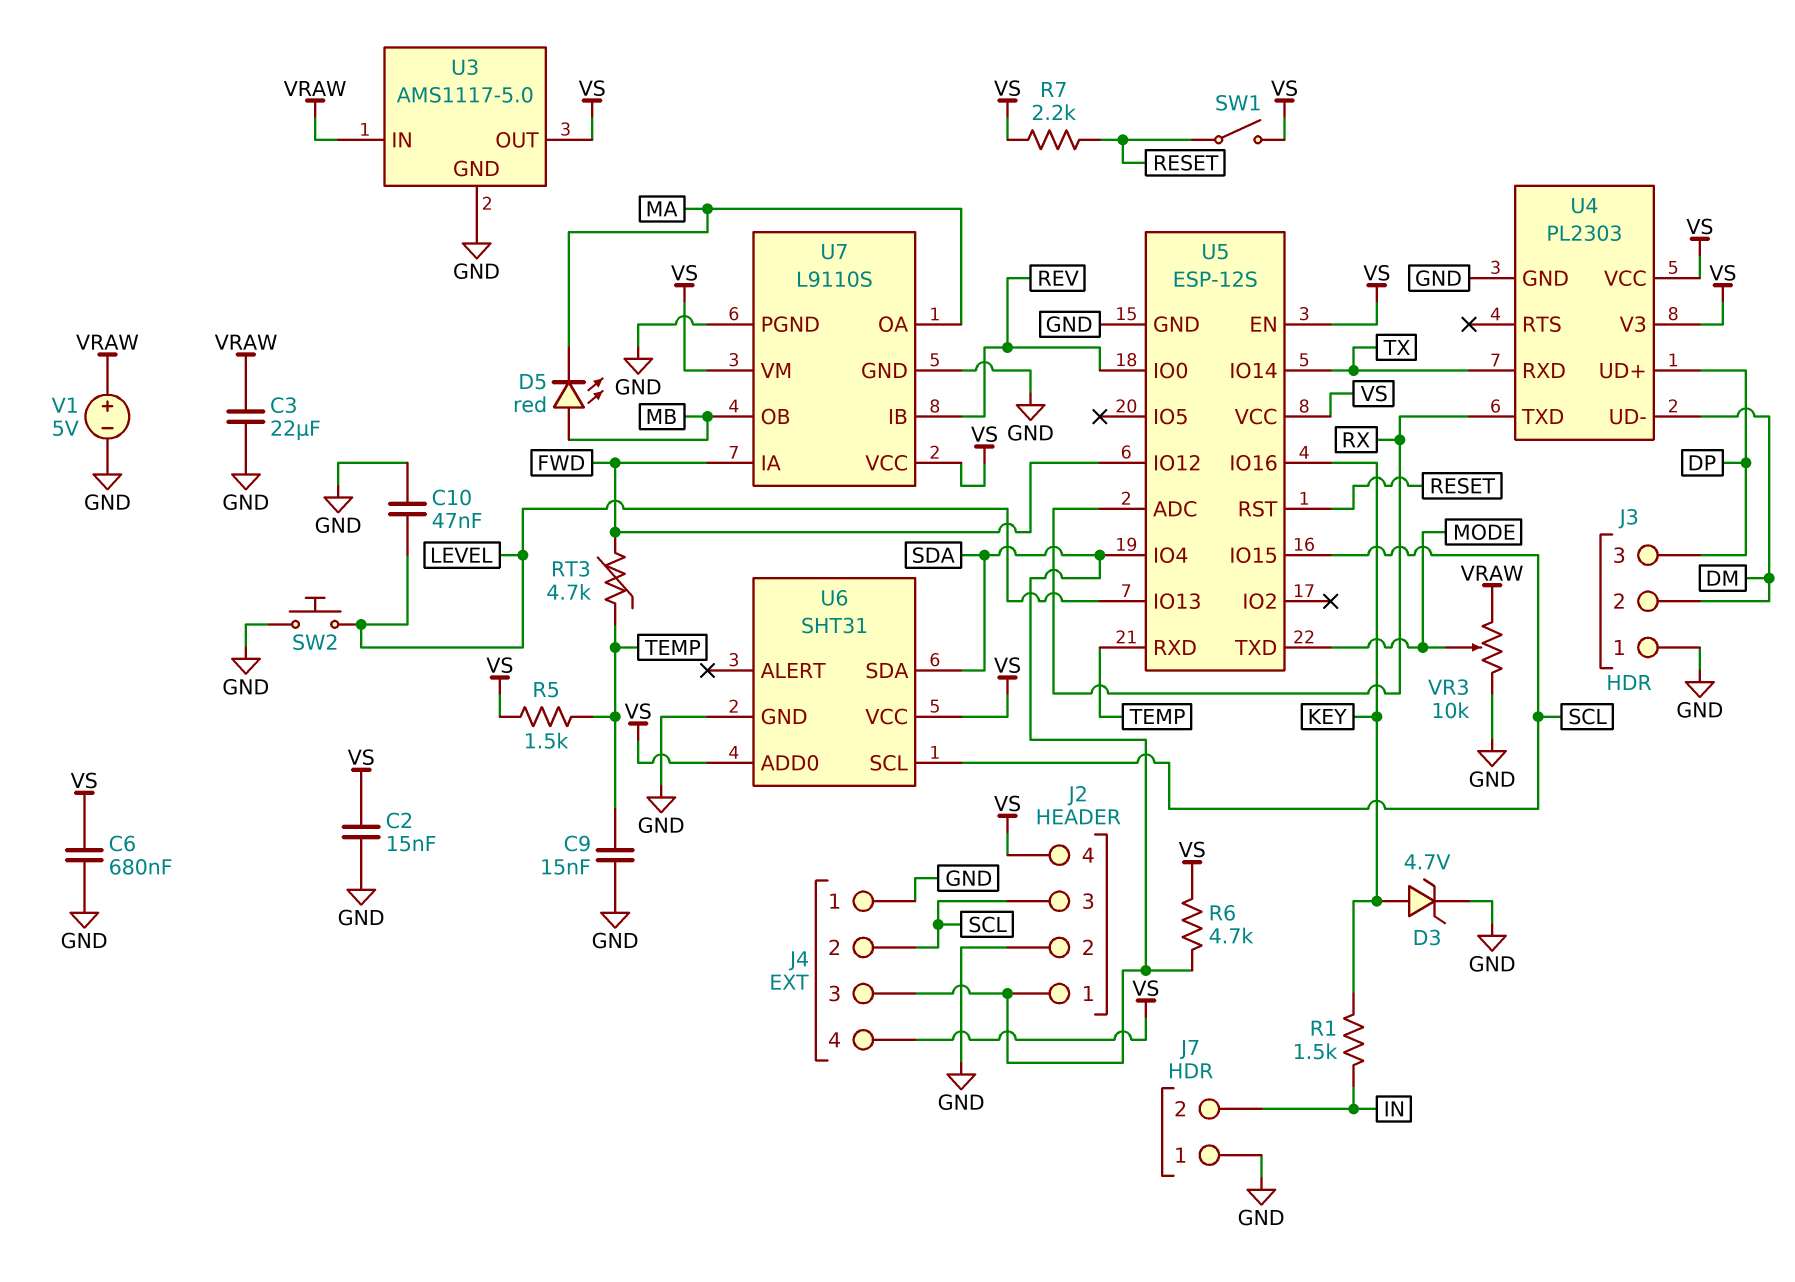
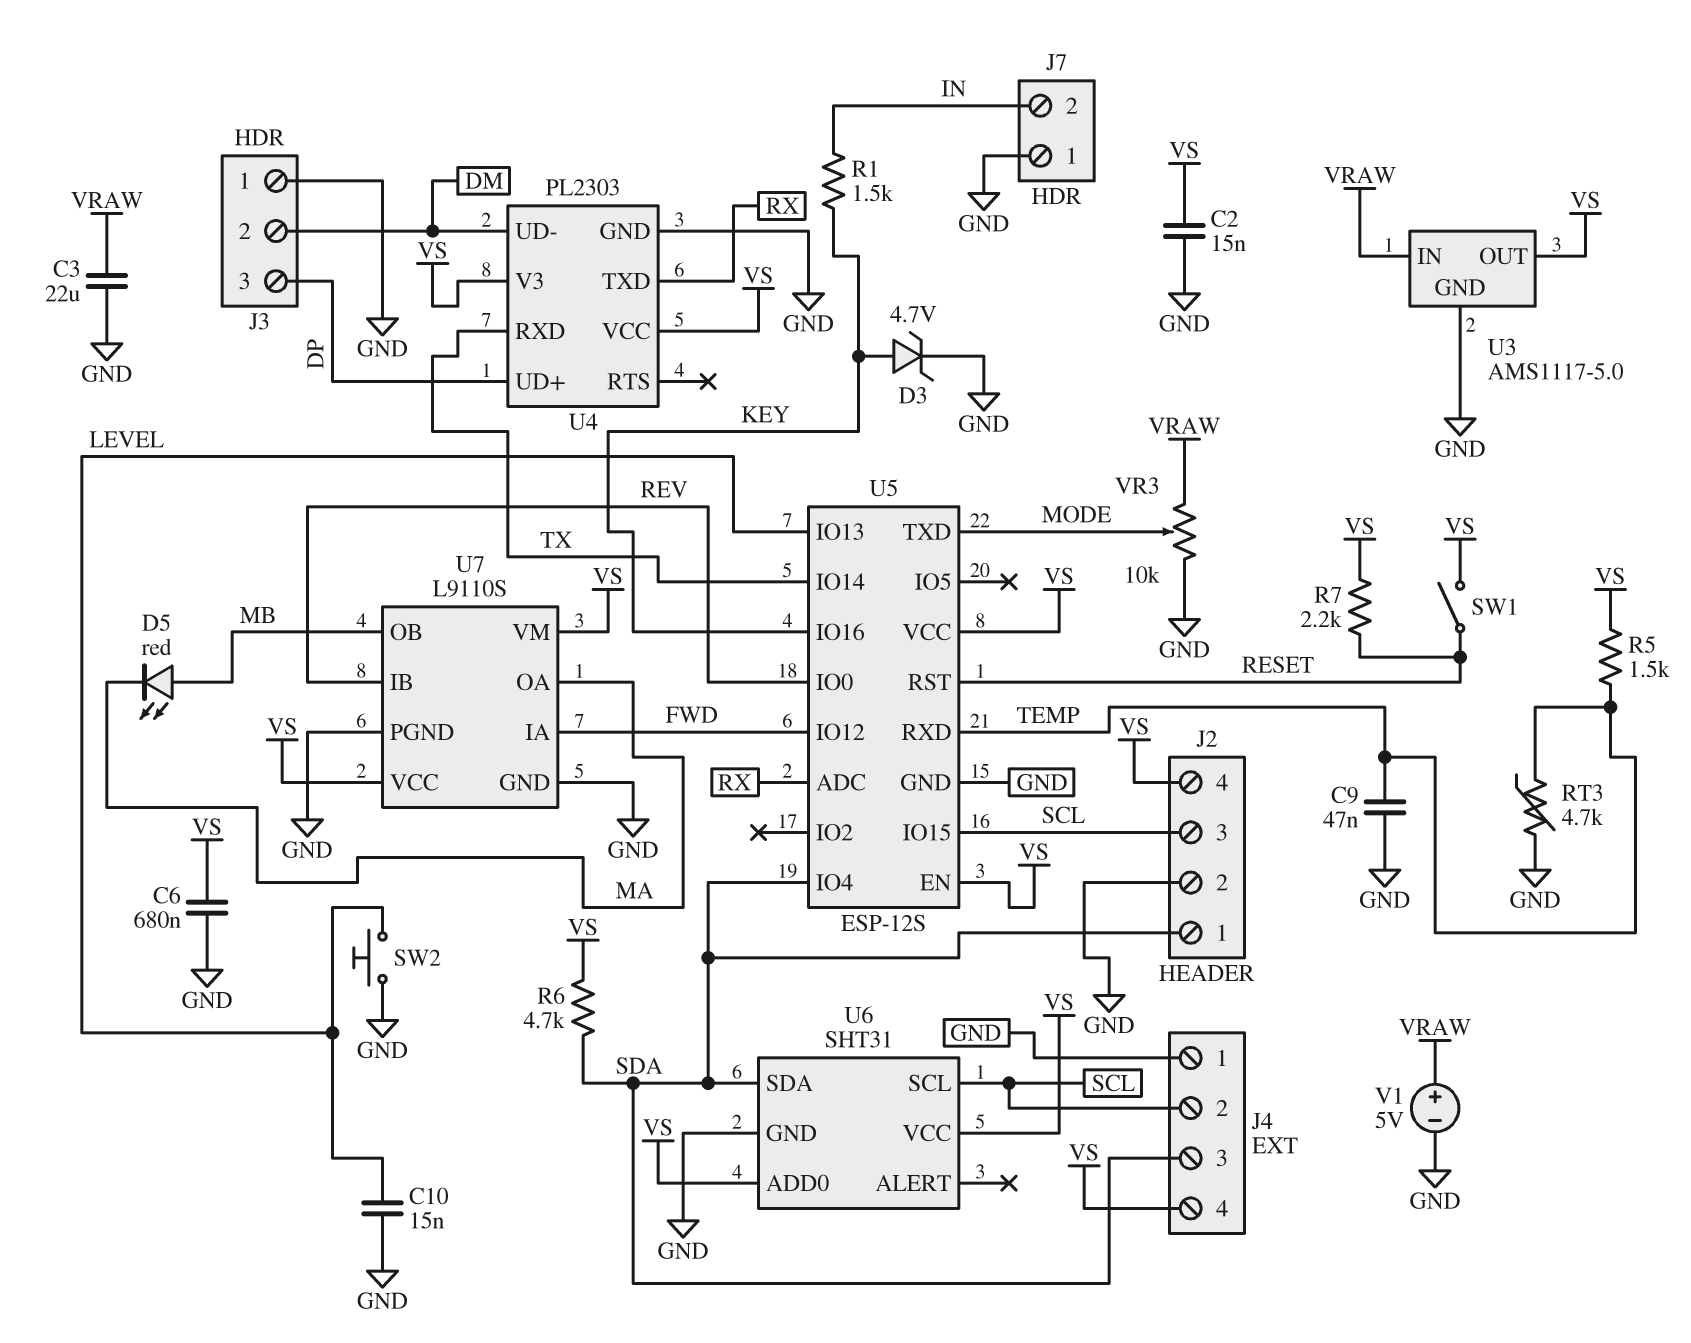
C9: 15nF (GND, TEMP) -> 47nF (GND, TEMP)
C10: 47nF (GND, LEVEL) -> 15nF (GND, LEVEL)
RT3: 4.7k (FWD, TEMP) -> 4.7k (GND, TEMP)

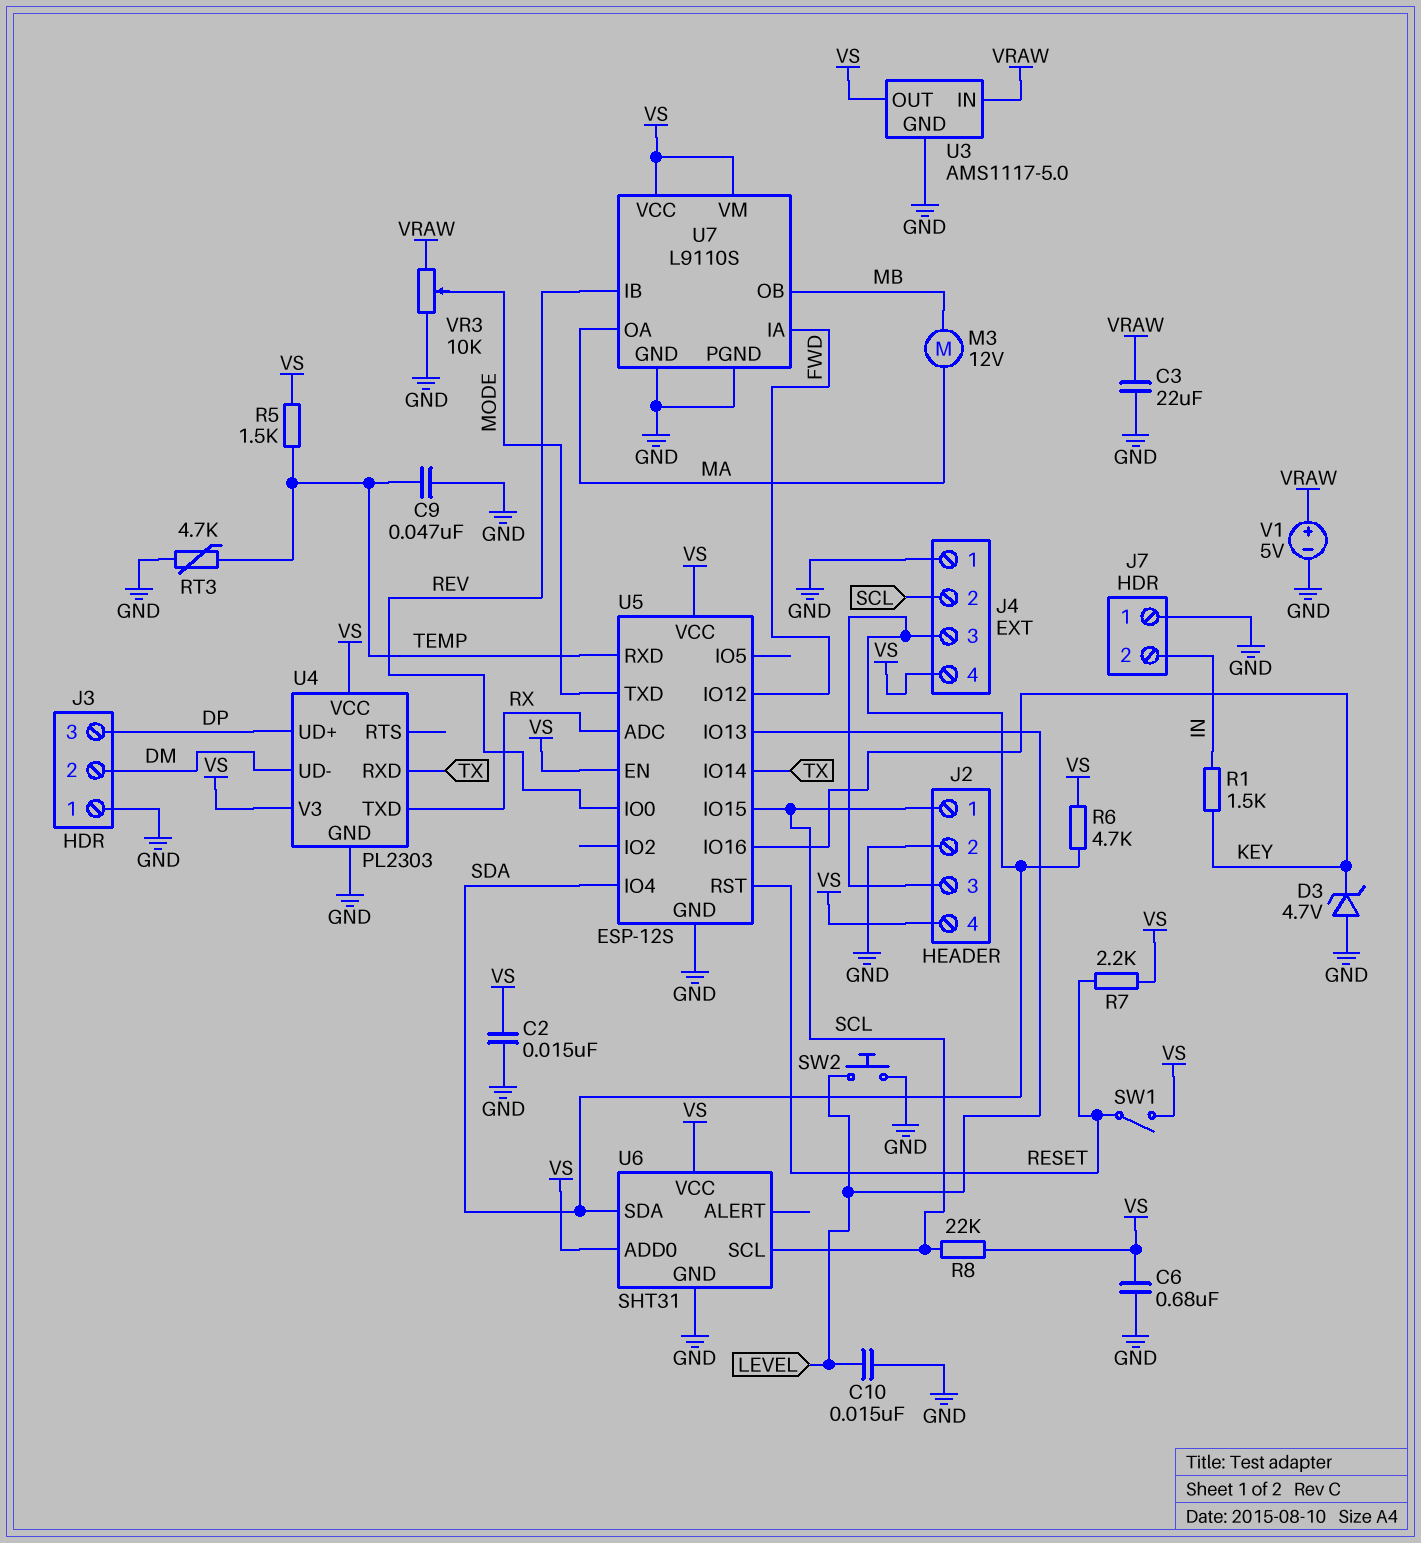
D3: zener 4.7V (A KEY, K GND) -> zener 4.7V (A GND, K KEY)
D5: LED red (A MB, K MA) -> none
J2 pin 1: SDA -> SCL
J2 pin 3: SCL -> SDA
M3: none -> motor 12V (MA, MB)
R8: none -> 22k (SCL, VS)

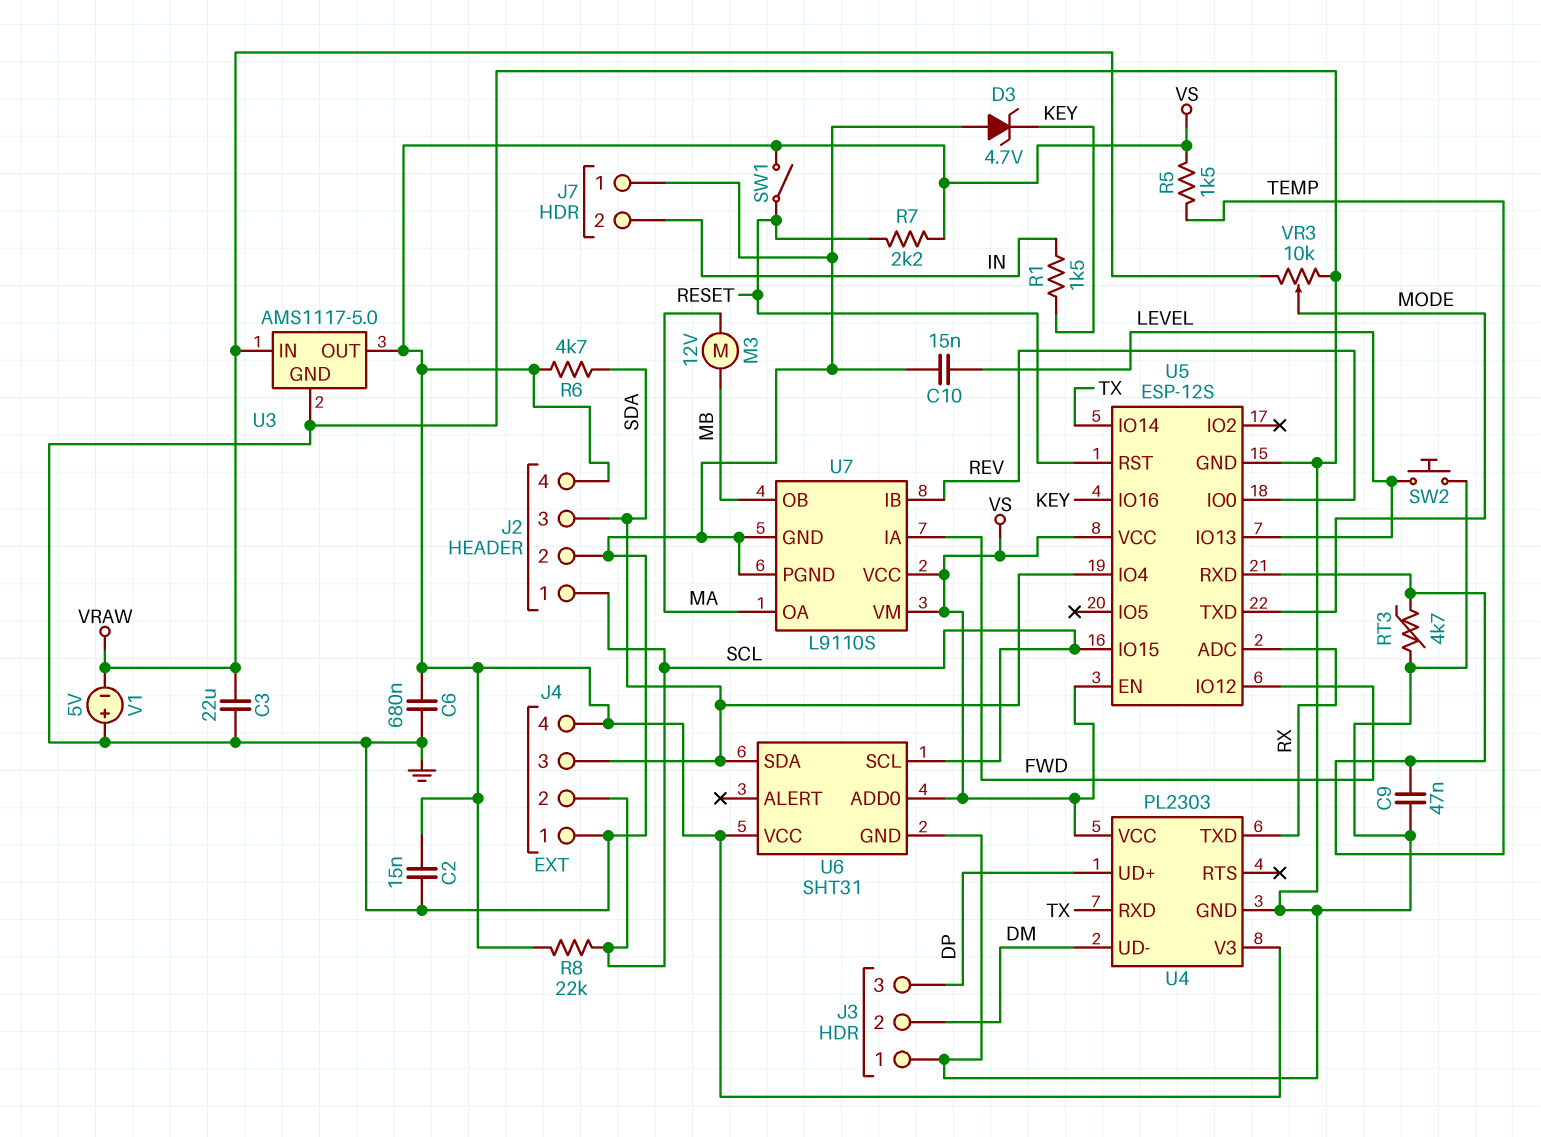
V1: 5V (plus VRAW, minus GND) -> 5V (plus GND, minus VRAW)

